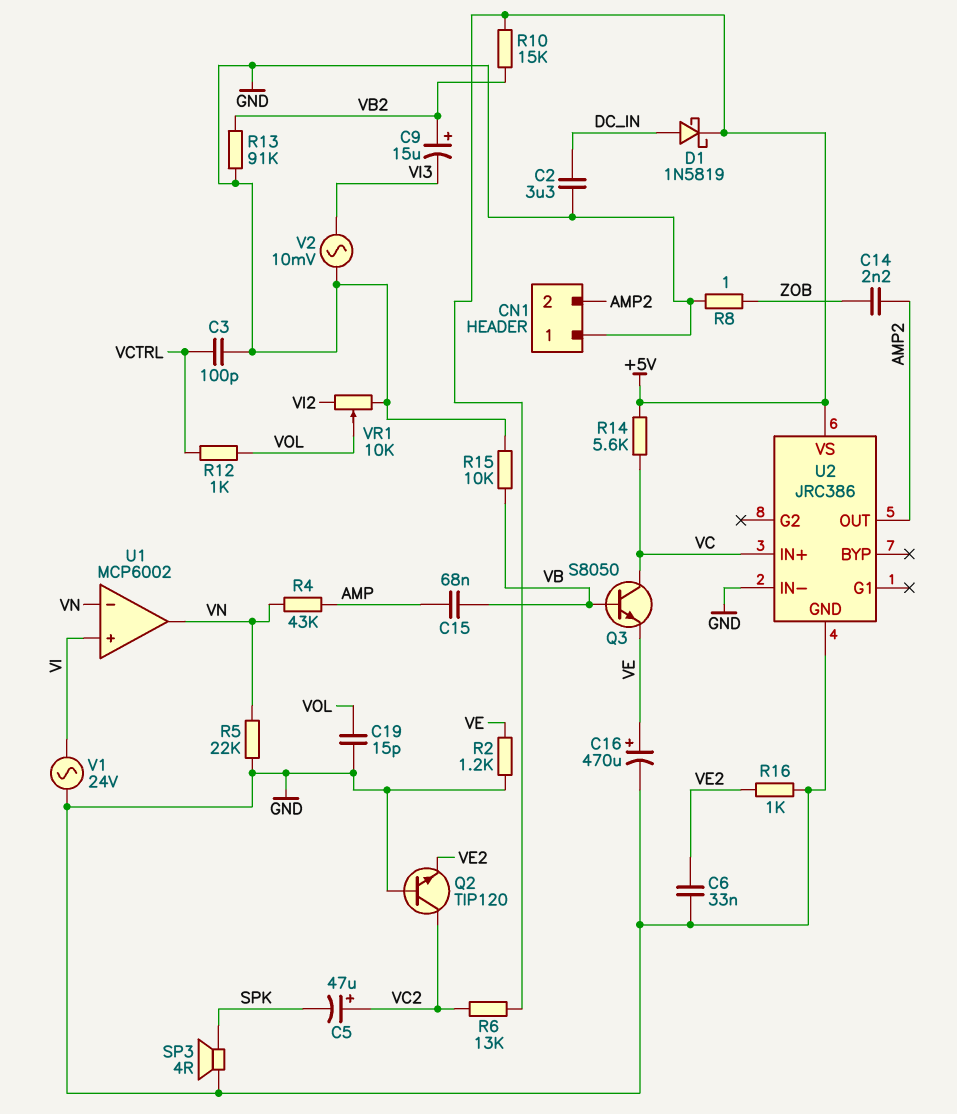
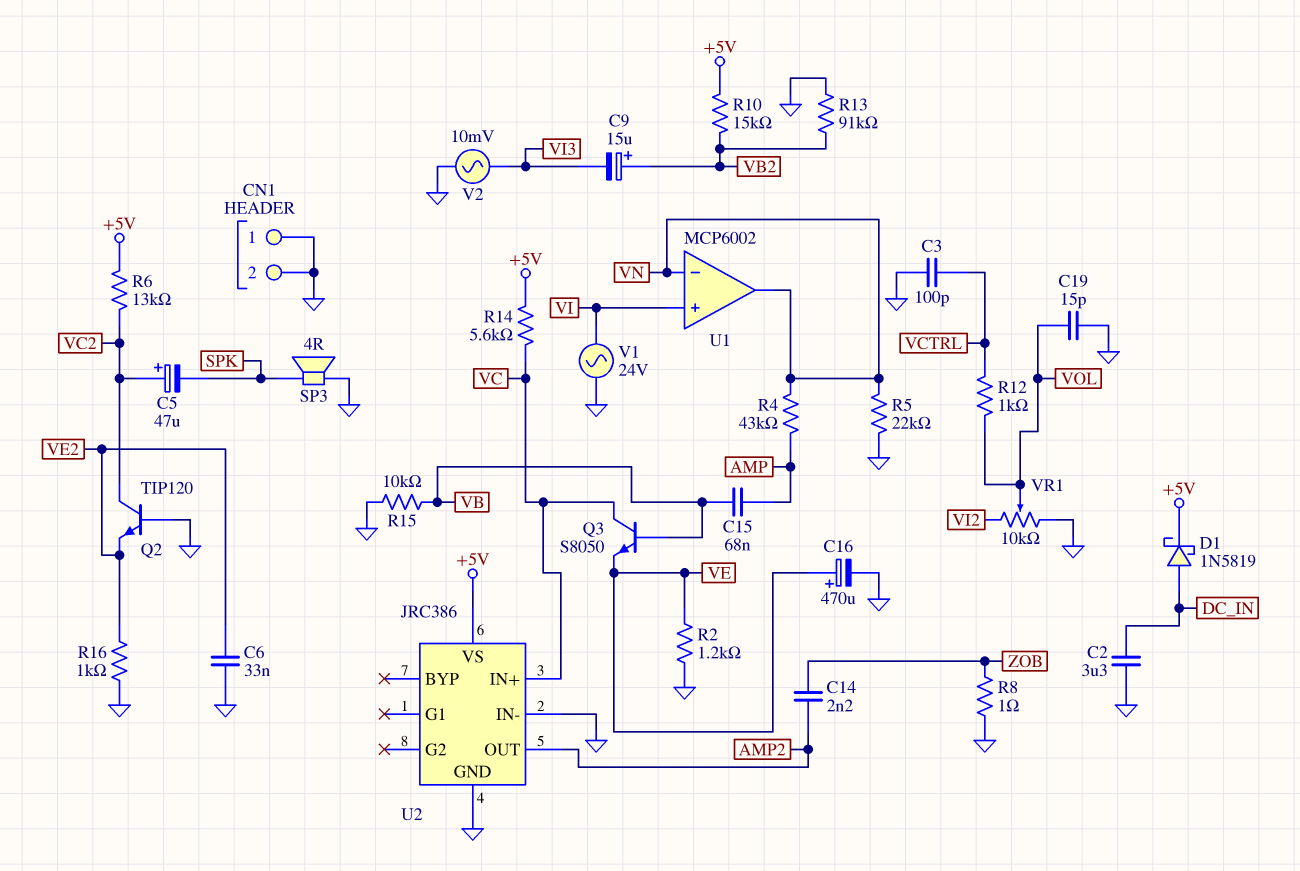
CN1 pin 2: AMP2 -> GND

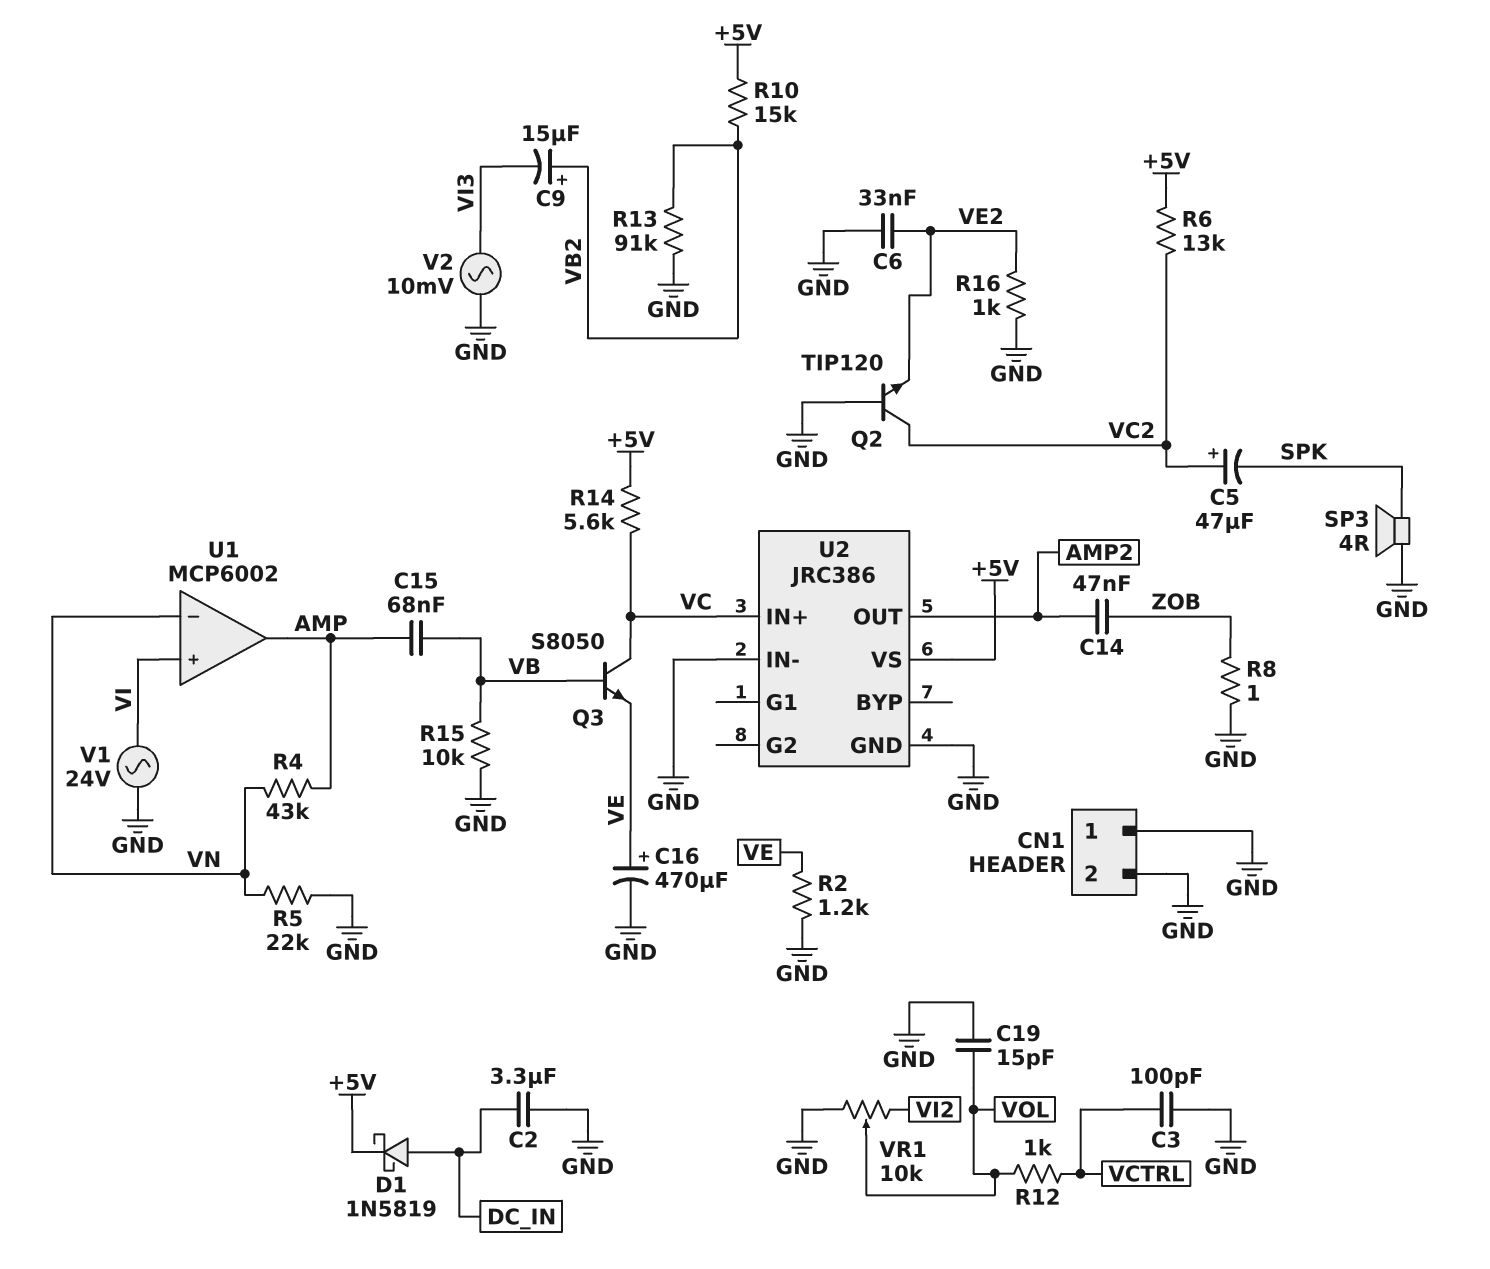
C14: 2.2nF (AMP2, ZOB) -> 47nF (AMP2, ZOB)
U1 pin out: VN -> AMP

